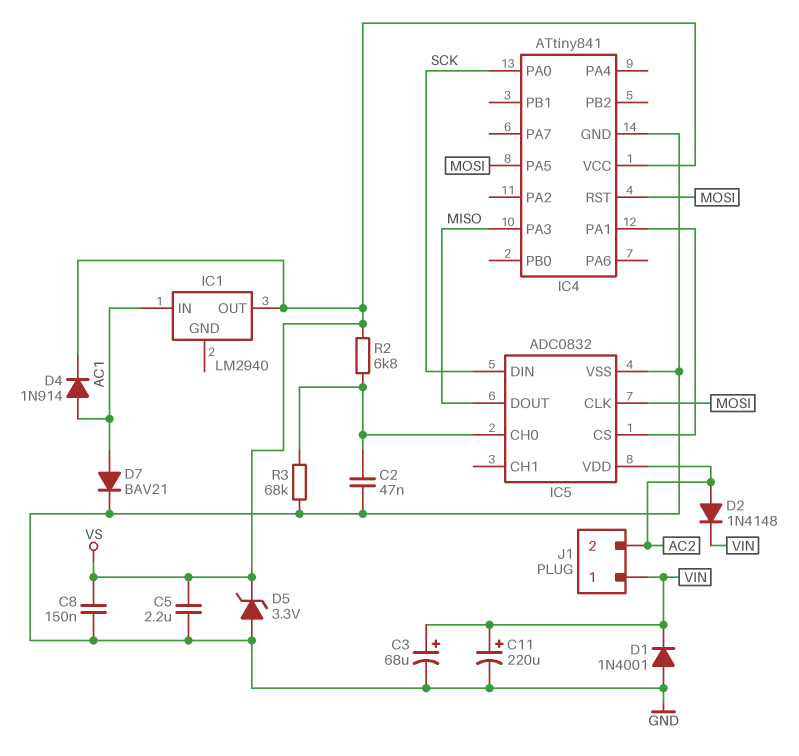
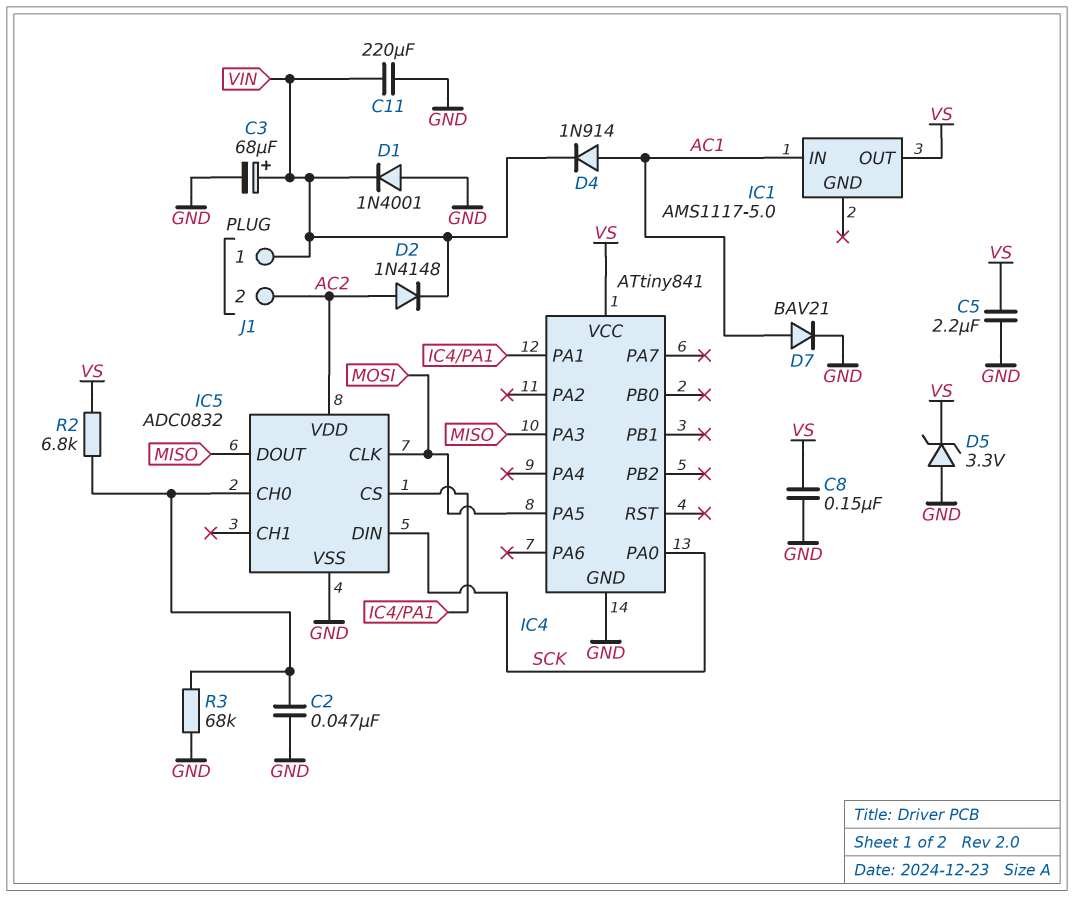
C11: 220uF (plus VIN, minus GND) -> 220uF (GND, VIN)
D4: diode 1N914 (A AC1, K VS) -> diode 1N914 (A AC1, K VIN)
IC1: LM2940 -> AMS1117-5.0
IC4 pin RST: MOSI -> none

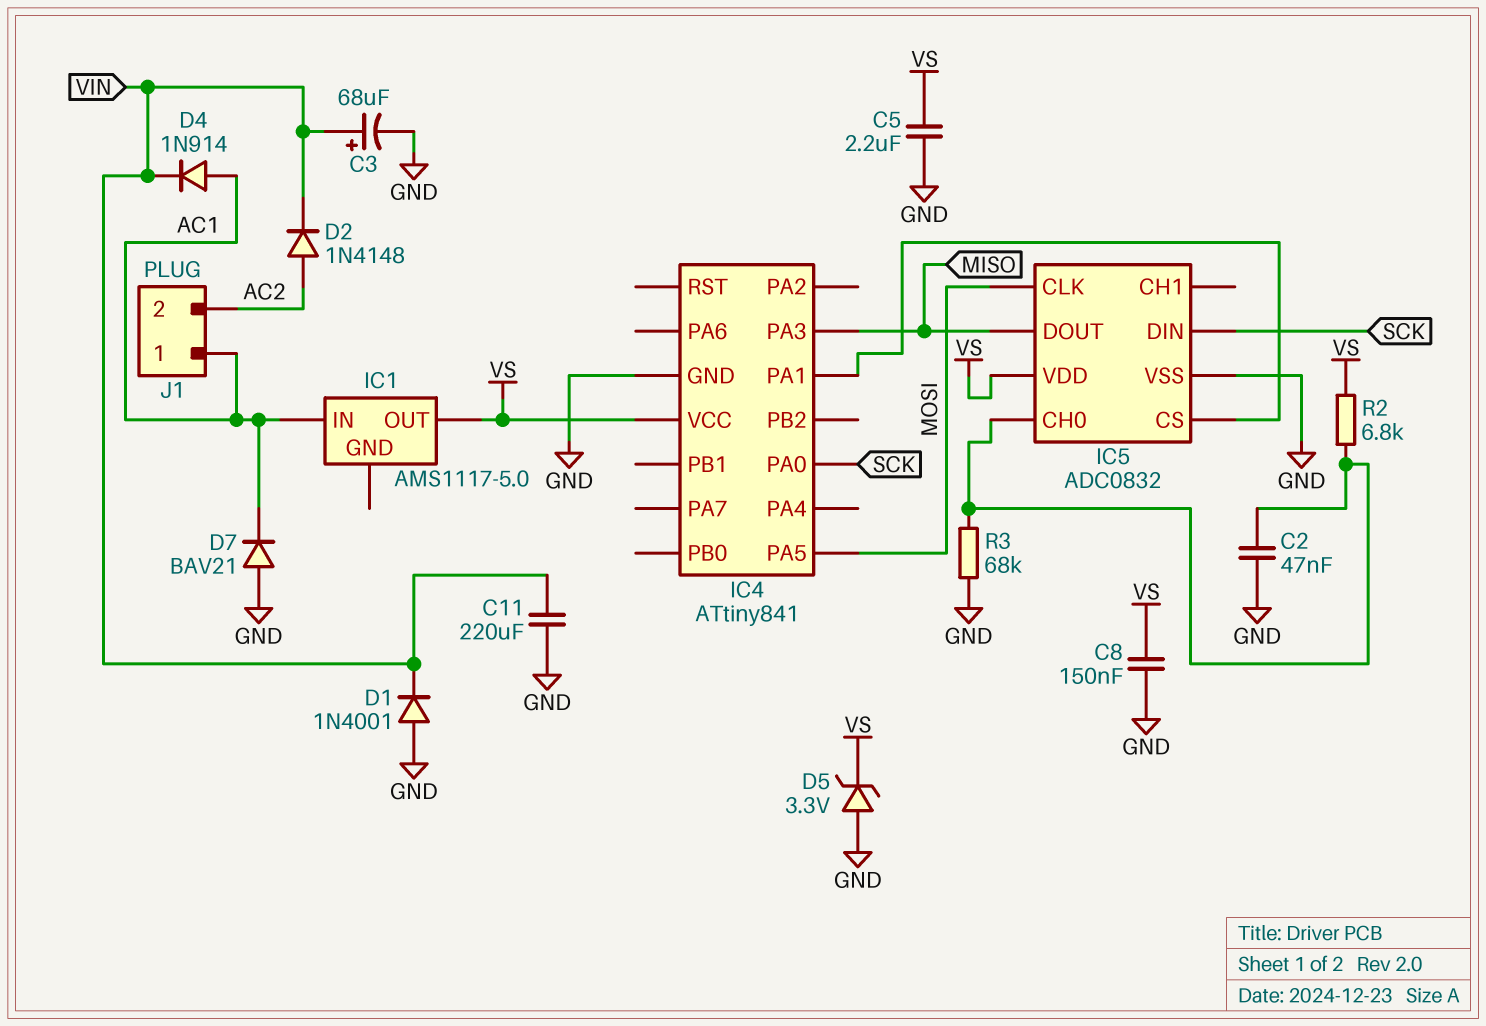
D7: diode BAV21 (A AC1, K GND) -> diode BAV21 (A GND, K AC1)
IC5 pin VDD: AC2 -> VS
J1 pin 1: VIN -> AC1

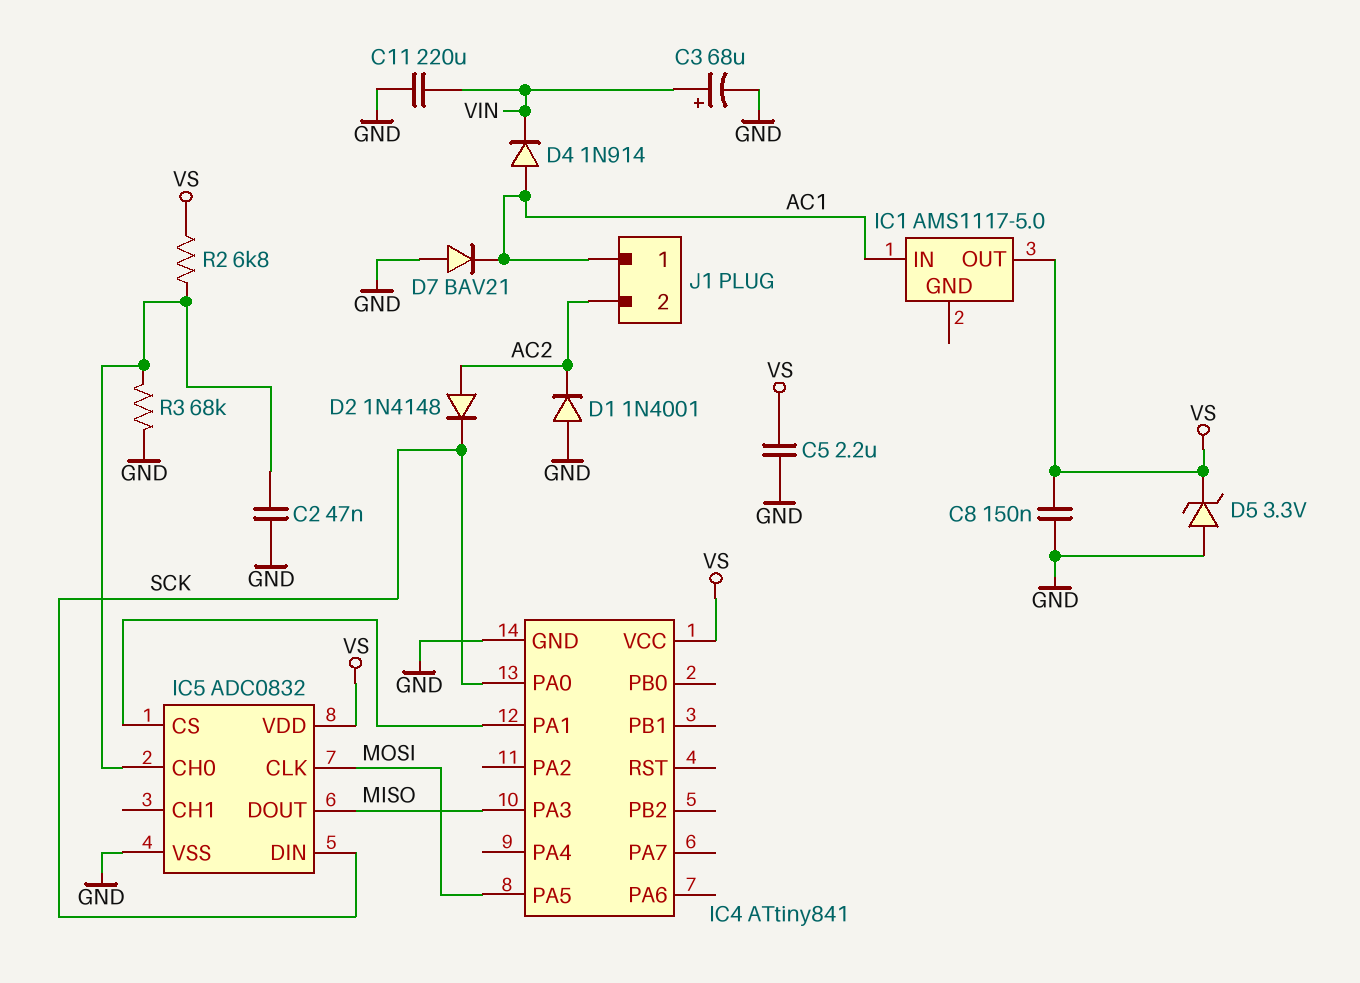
D1: diode 1N4001 (A GND, K VIN) -> diode 1N4001 (A GND, K AC2)
D2: diode 1N4148 (A AC2, K VIN) -> diode 1N4148 (A AC2, K SCK)

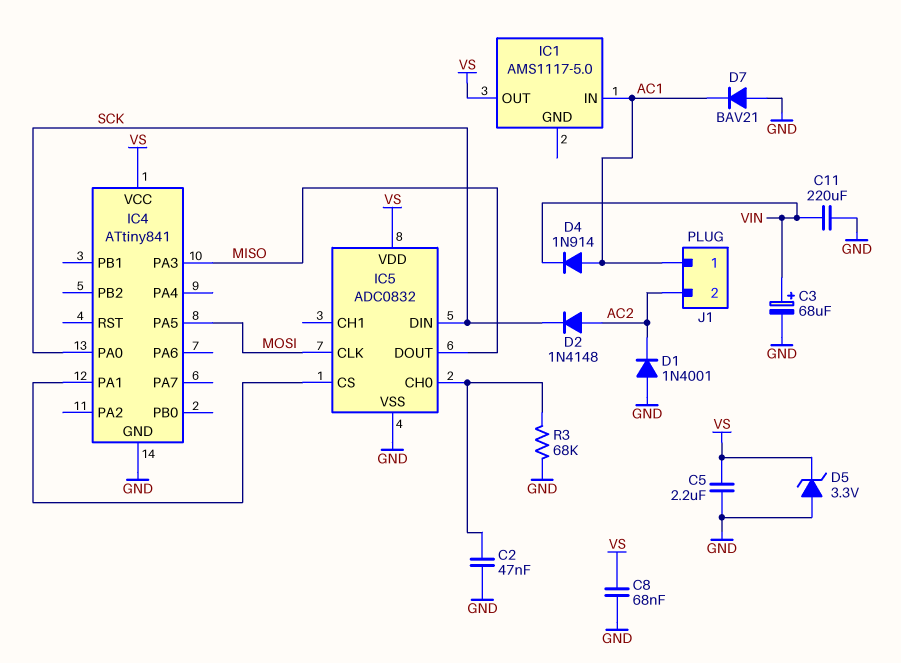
C8: 150nF (GND, VS) -> 68nF (GND, VS)
R2: 6.8k (IC5/CH0, VS) -> none

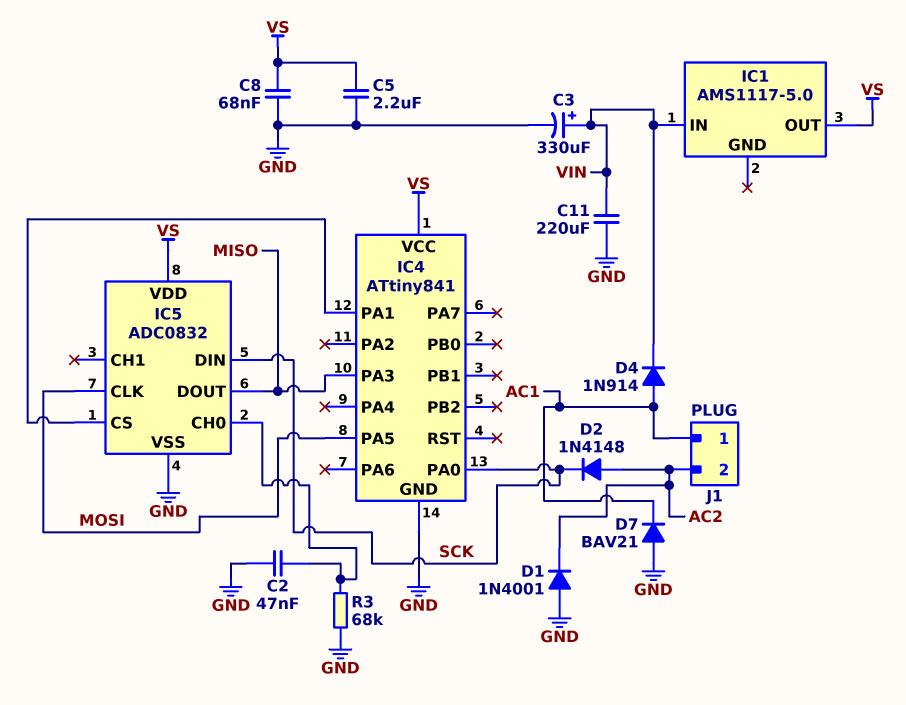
C3: 68uF (plus VIN, minus GND) -> 330uF (plus VIN, minus GND)
D5: zener 3.3V (A GND, K VS) -> none
IC1 pin IN: AC1 -> VIN

